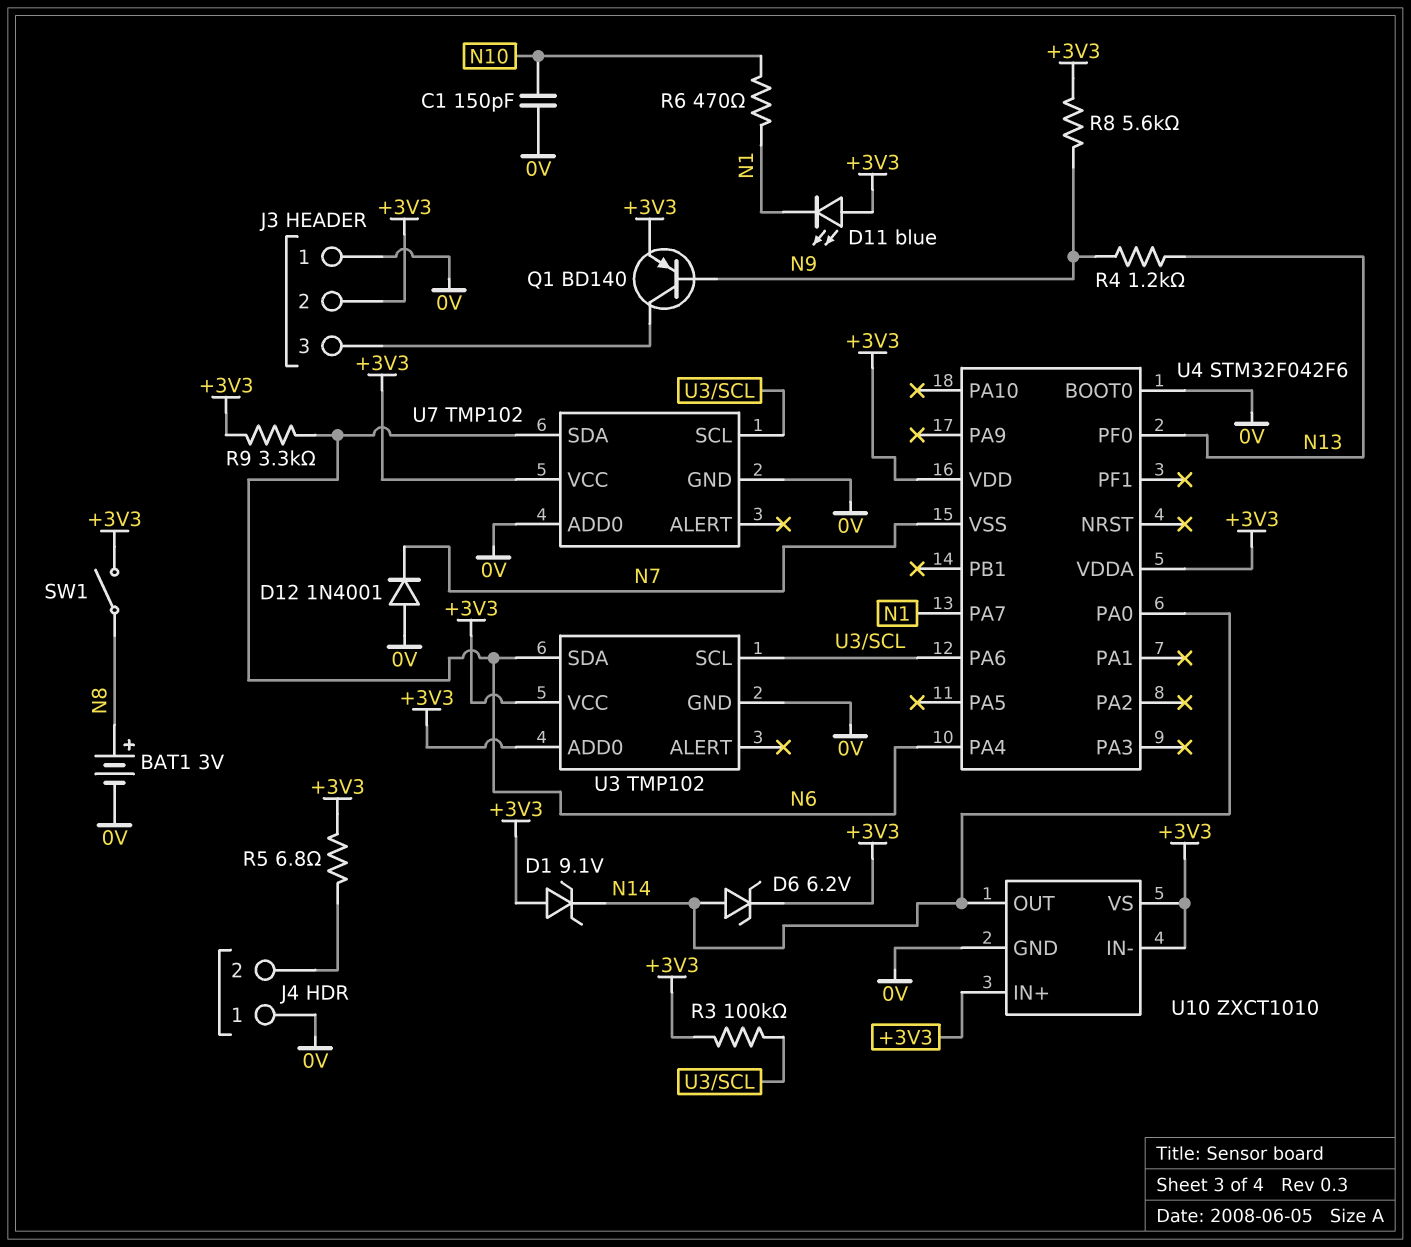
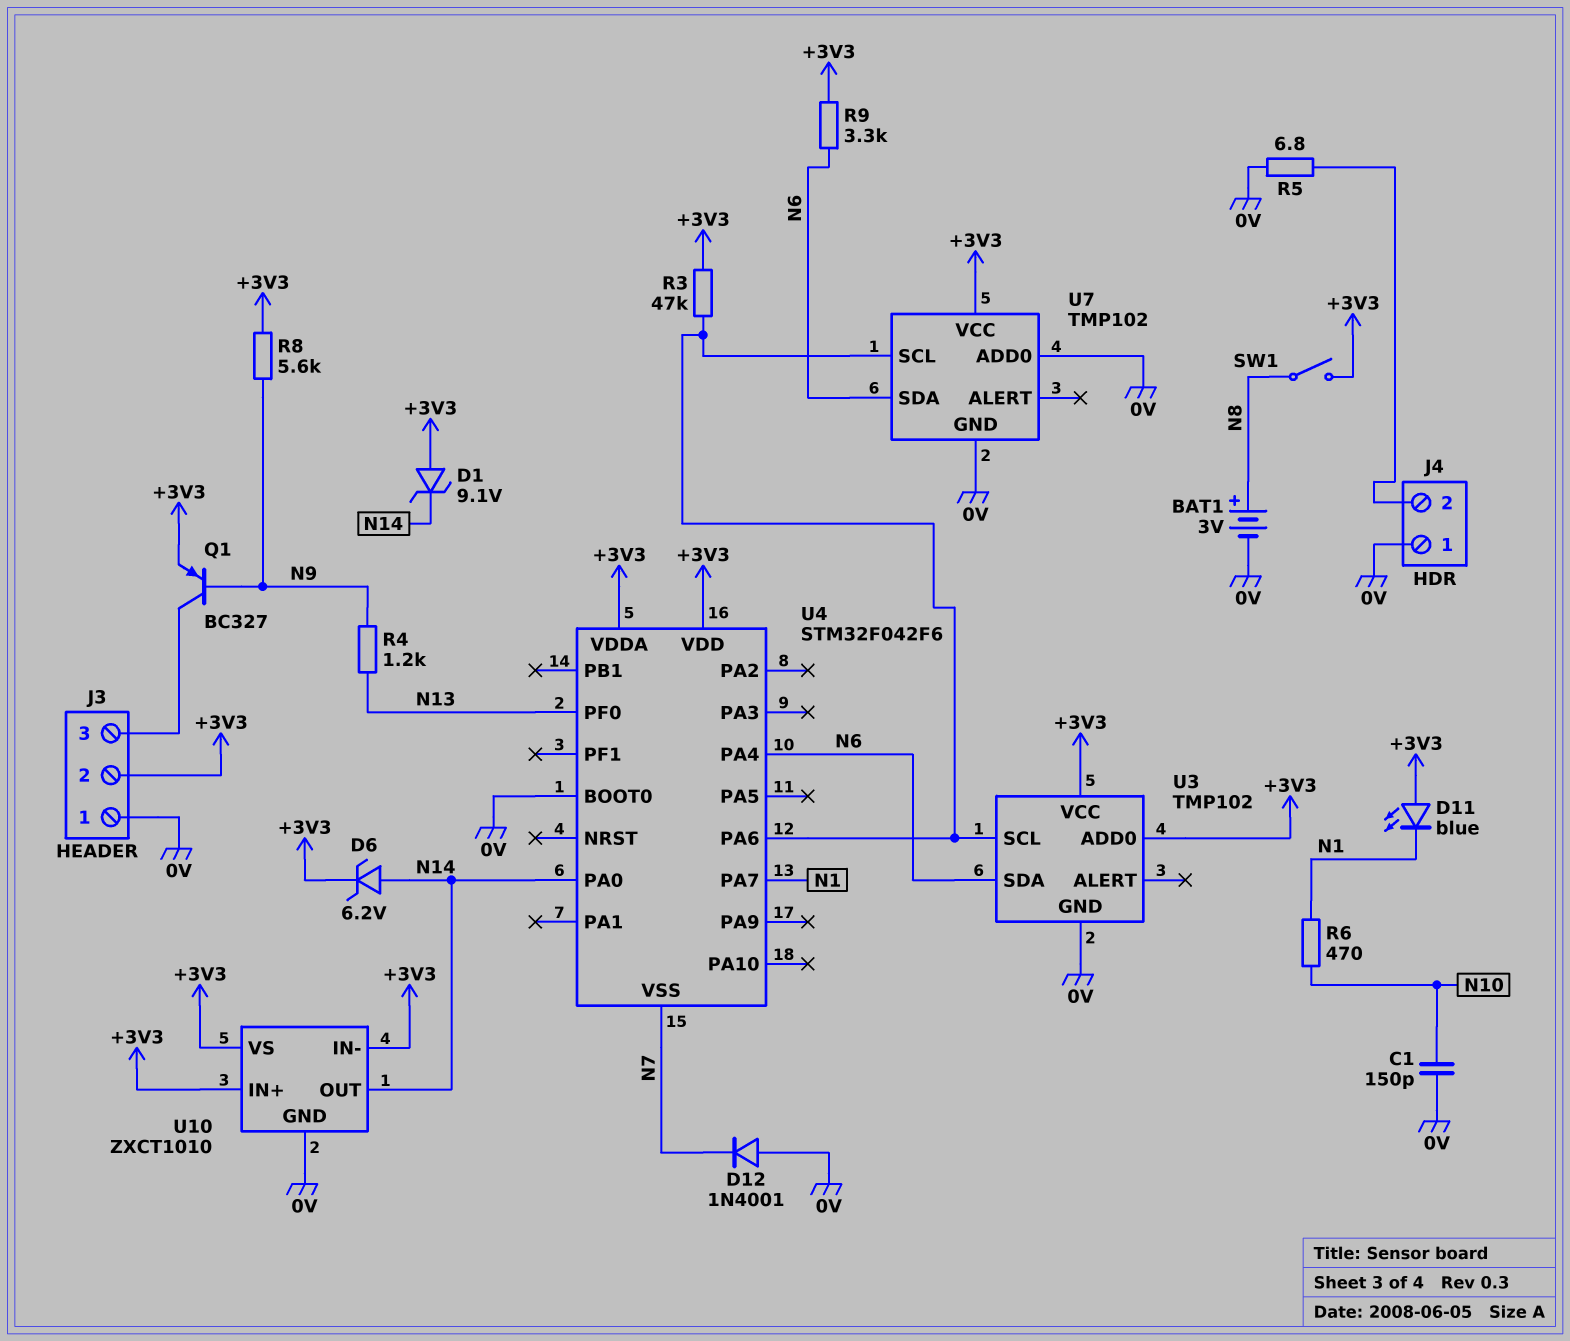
Q1: PNP BD140 (B N9, C J3/3, E +3V3) -> PNP BC327 (B N9, C J3/3, E +3V3)
R3: 100k (+3V3, U3/SCL) -> 47k (+3V3, U3/SCL)
R5: 6.8 (+3V3, J4/2) -> 6.8 (0V, J4/2)

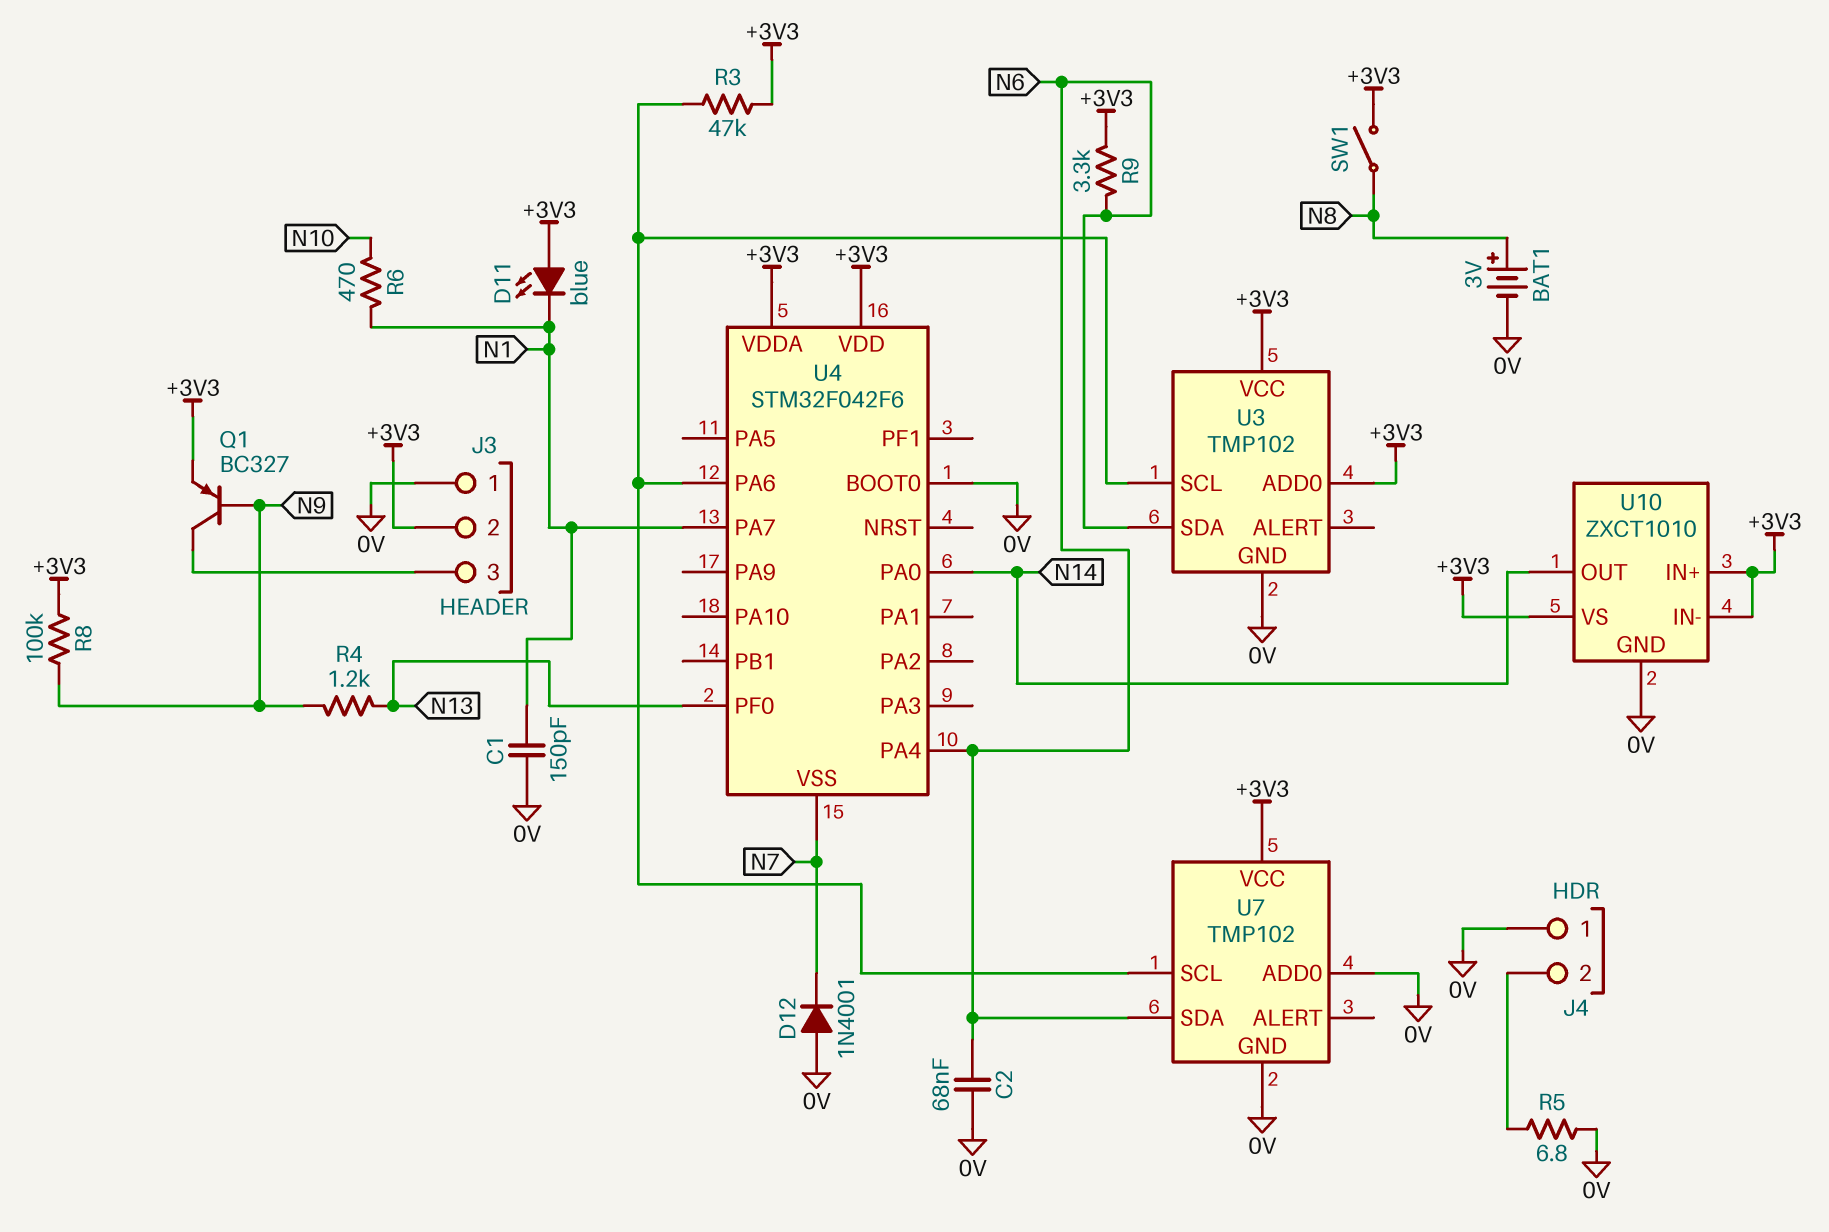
C1: 150pF (0V, N10) -> 150pF (0V, N1)
C2: none -> 68nF (0V, N6)
D1: zener 9.1V (A +3V3, K N14) -> none
D6: zener 6.2V (A N14, K +3V3) -> none
R8: 5.6k (+3V3, N9) -> 100k (+3V3, N9)

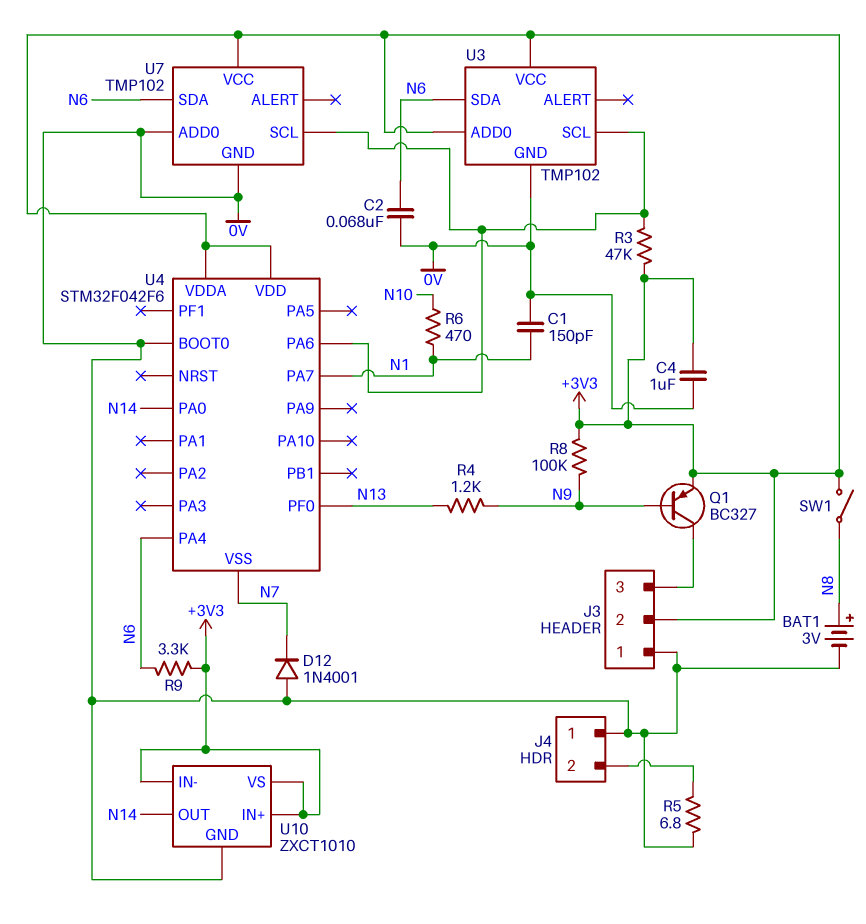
C4: none -> 1uF (+3V3, 0V)
D11: LED blue (A +3V3, K N1) -> none

